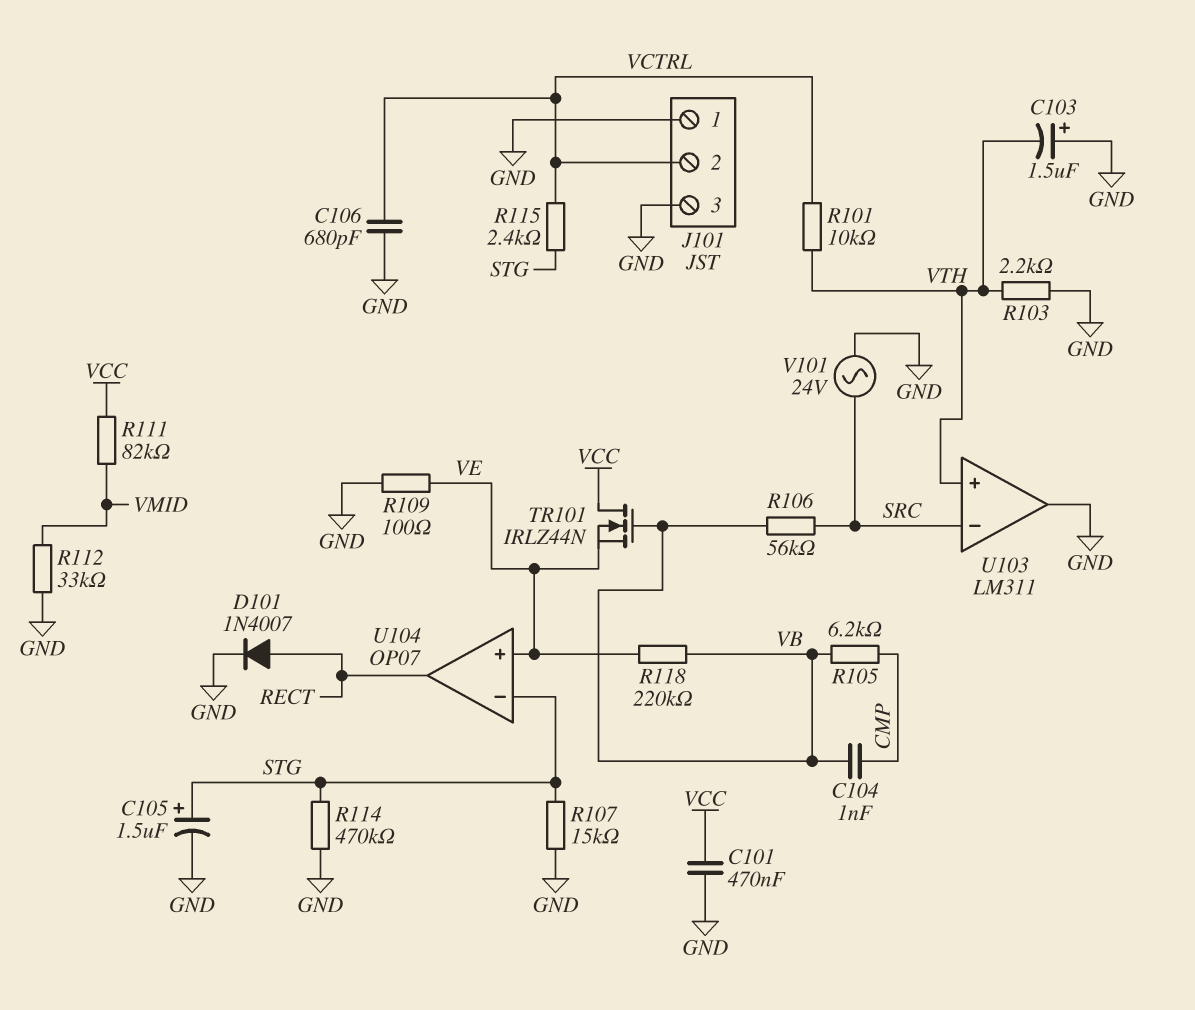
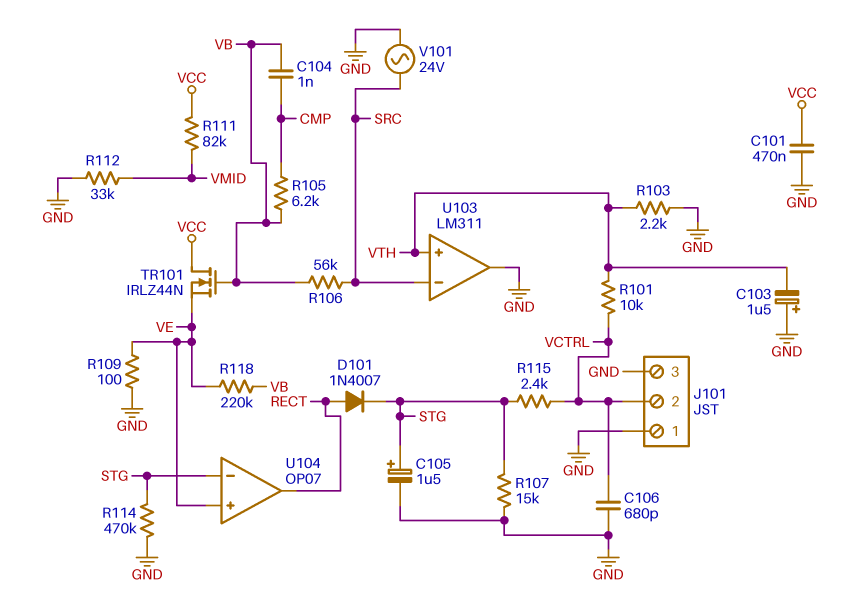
D101: diode 1N4007 (A RECT, K GND) -> diode 1N4007 (A RECT, K STG)

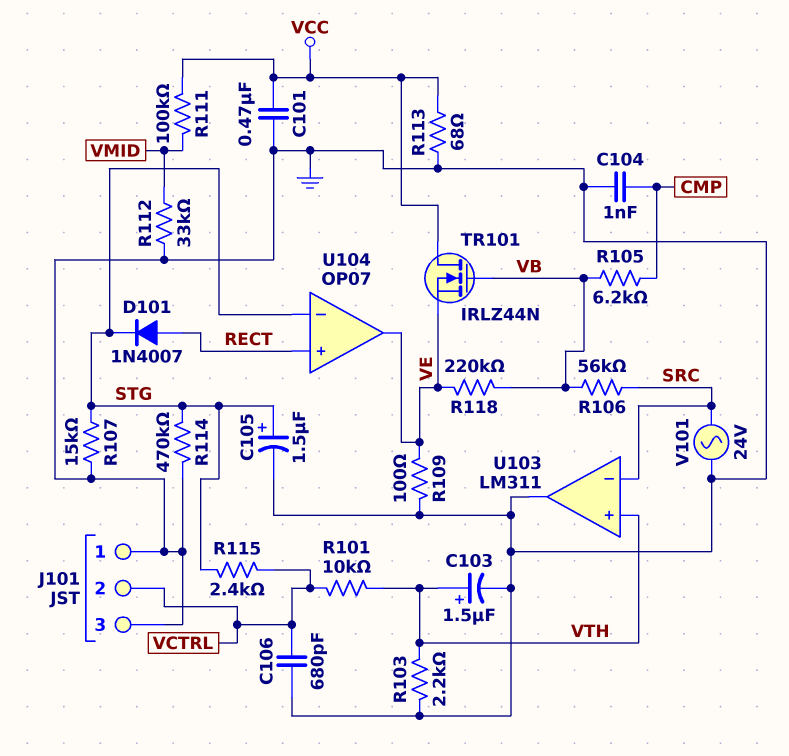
C103: 1.5uF (plus GND, minus VTH) -> 1.5uF (plus VTH, minus GND)
C104: 1nF (CMP, VB) -> 1nF (CMP, GND)
R111: 82k (VCC, VMID) -> 100k (VCC, VMID)
R113: none -> 68 (GND, VCC)
U104 pin in+: VE -> RECT
U104 pin out: RECT -> VE

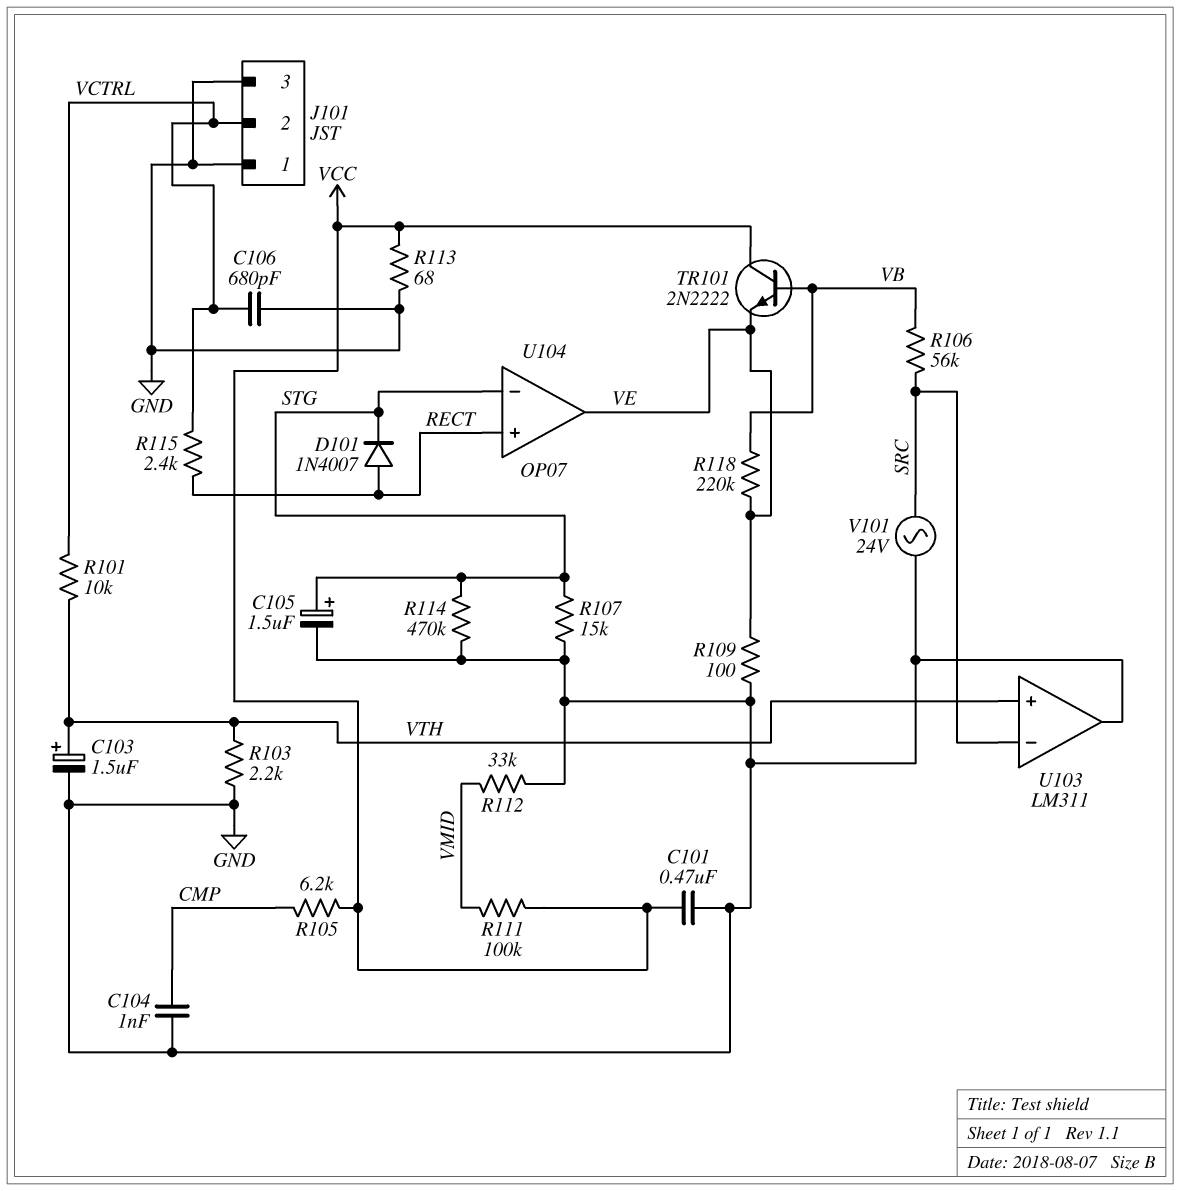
R105: 6.2k (CMP, VB) -> 6.2k (CMP, VCC)
R115: 2.4k (STG, VCTRL) -> 2.4k (RECT, VCTRL)
TR101: NMOS IRLZ44N (G VB, D VCC, S VE) -> NPN 2N2222 (B VB, C VCC, E VE)

